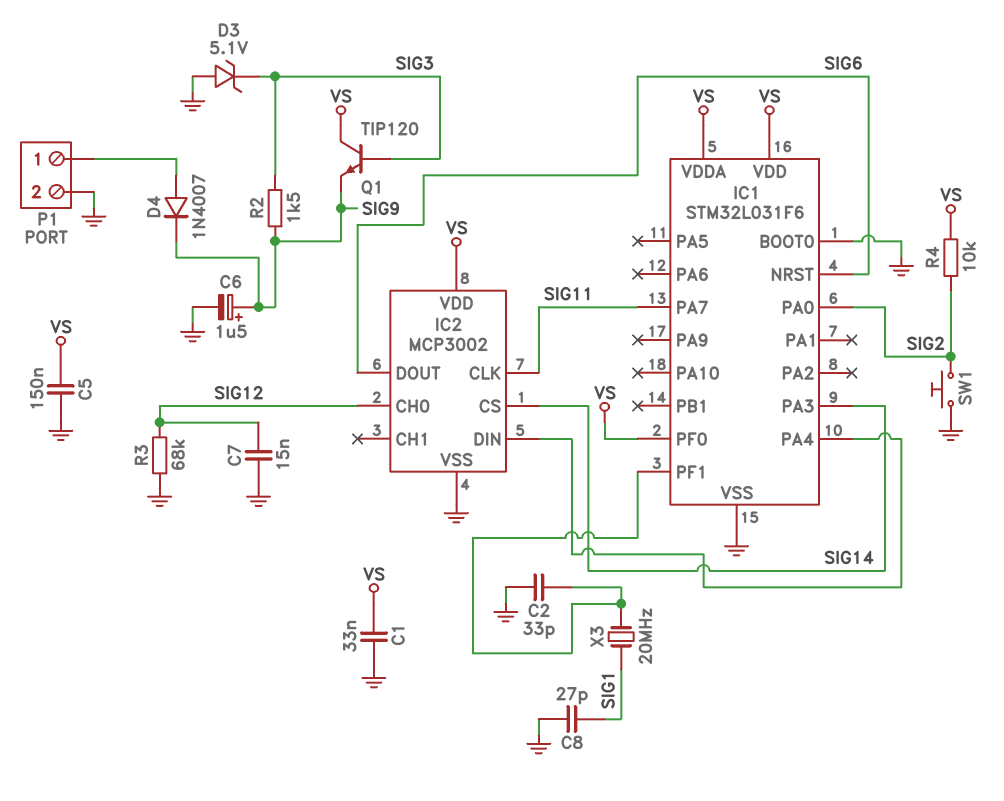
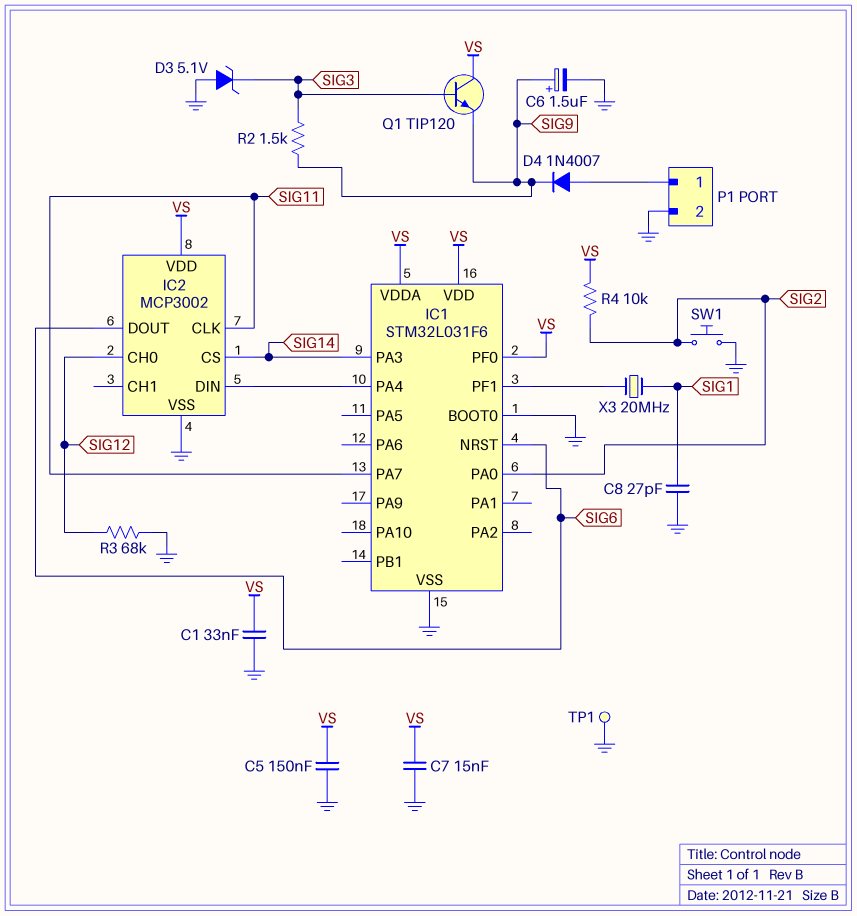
C2: 33pF (GND, IC1/PF1) -> none
C7: 15nF (GND, SIG12) -> 15nF (GND, VS)
TP1: none -> test point (GND)

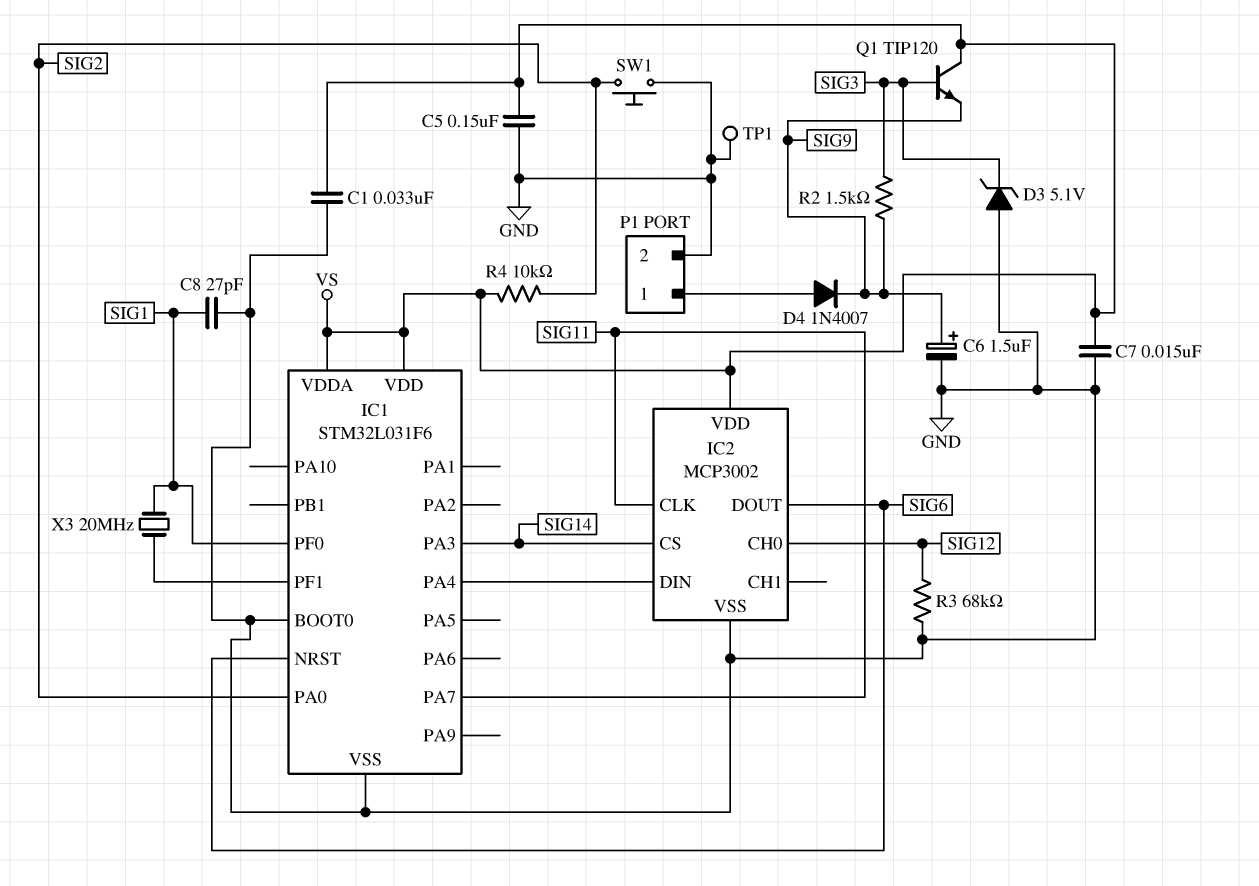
IC1 pin PF0: VS -> SIG1

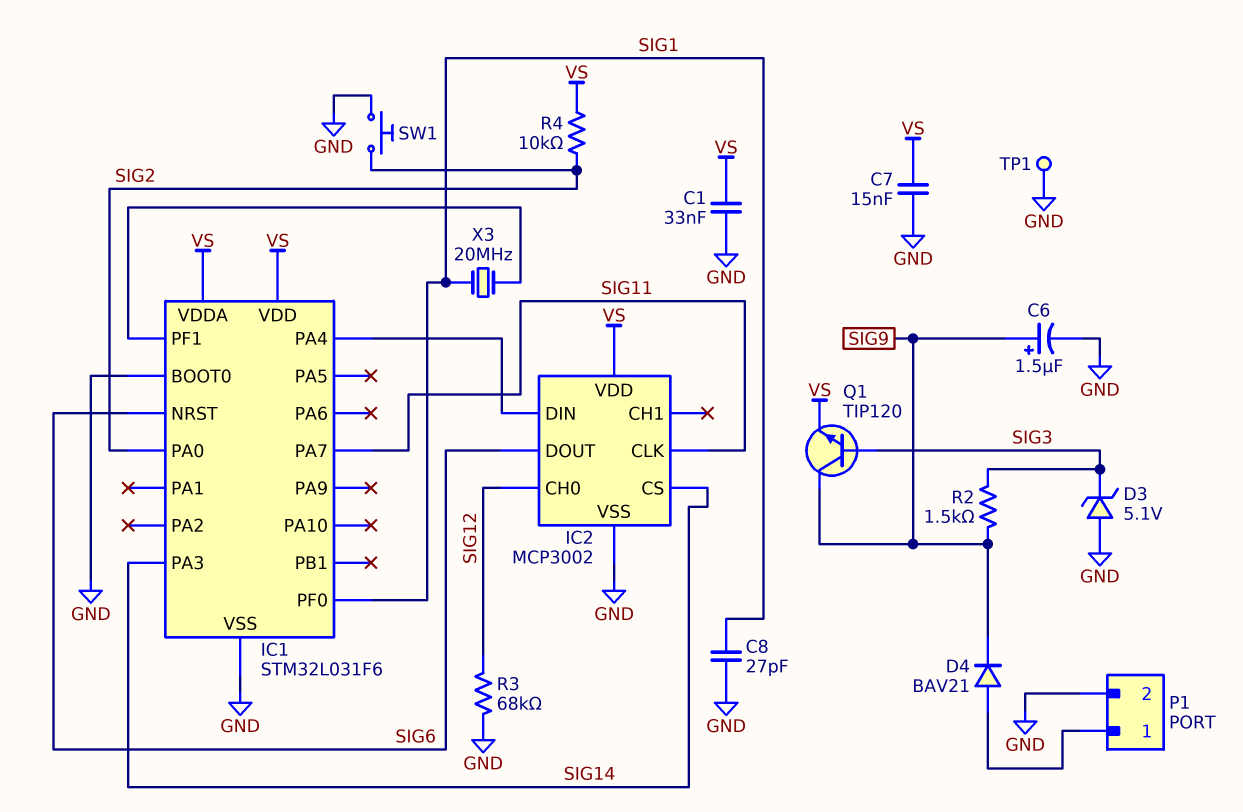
C5: 150nF (GND, VS) -> none
D4: diode 1N4007 (A P1/1, K SIG9) -> diode BAV21 (A P1/1, K SIG9)
Q1: NPN TIP120 (B SIG3, C VS, E SIG9) -> NPN TIP120 (B SIG3, C SIG9, E VS)

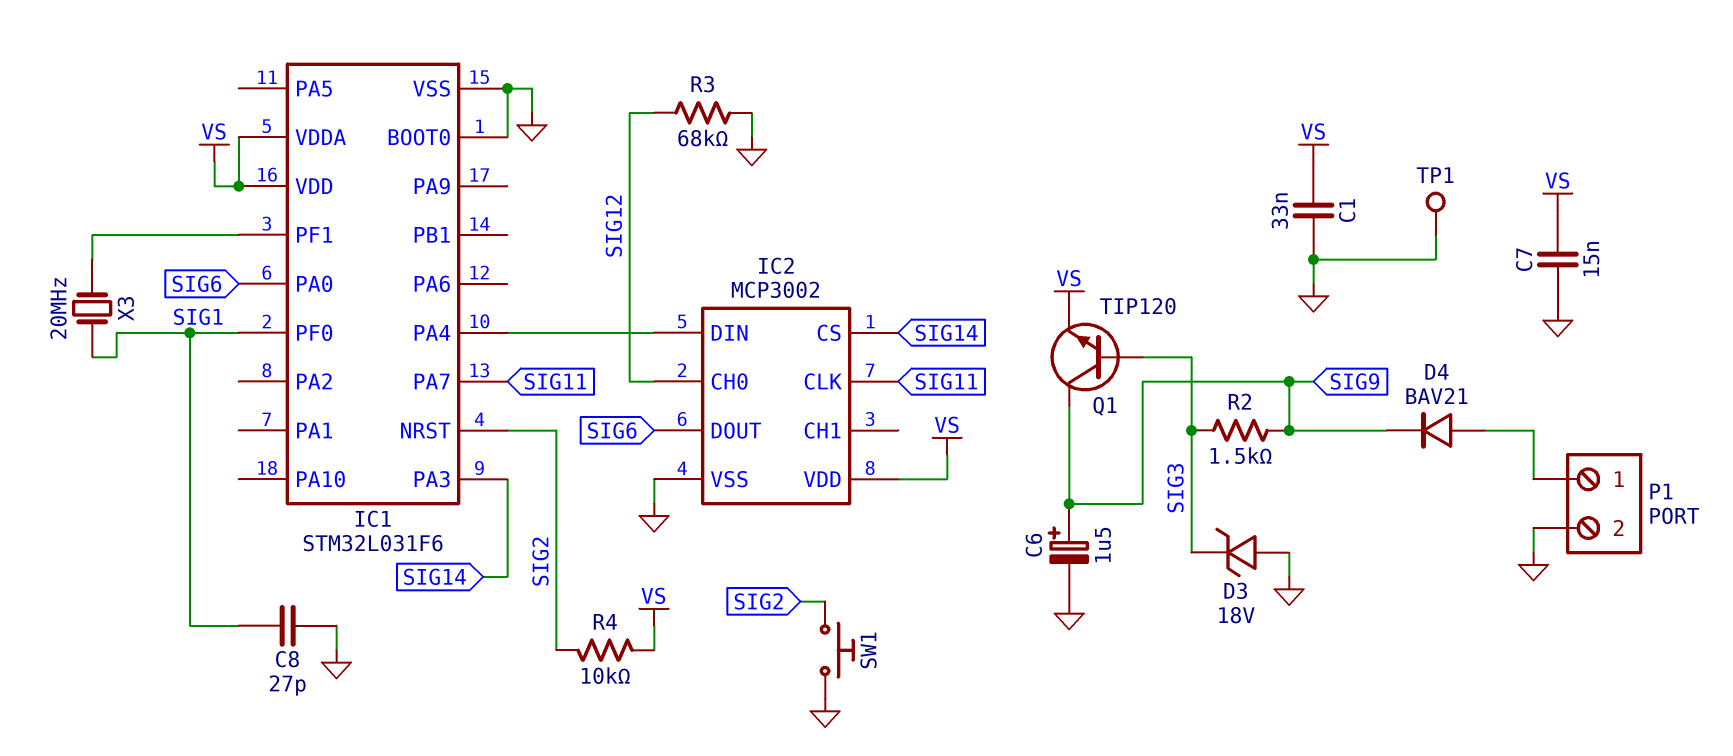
D3: zener 5.1V (A GND, K SIG3) -> zener 18V (A GND, K SIG3)
IC1 pin NRST: SIG6 -> SIG2
IC1 pin PA0: SIG2 -> SIG6

